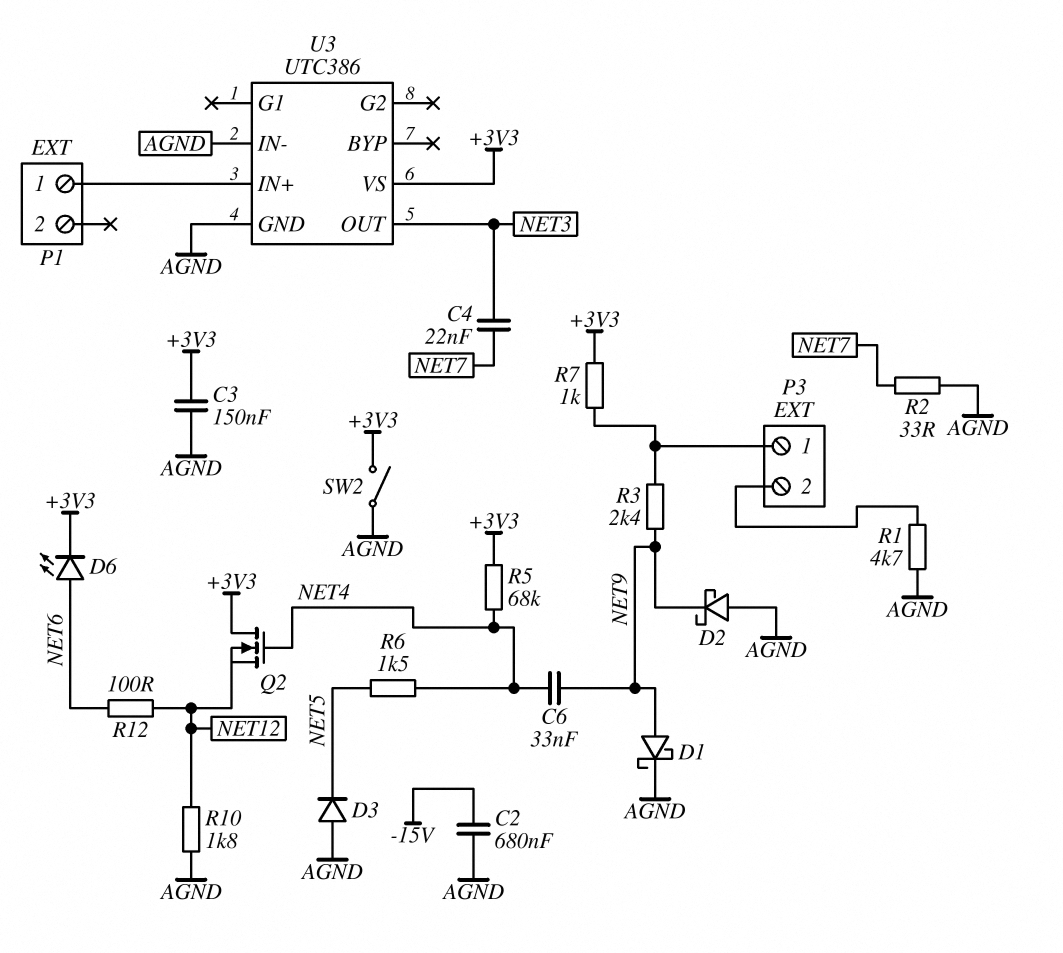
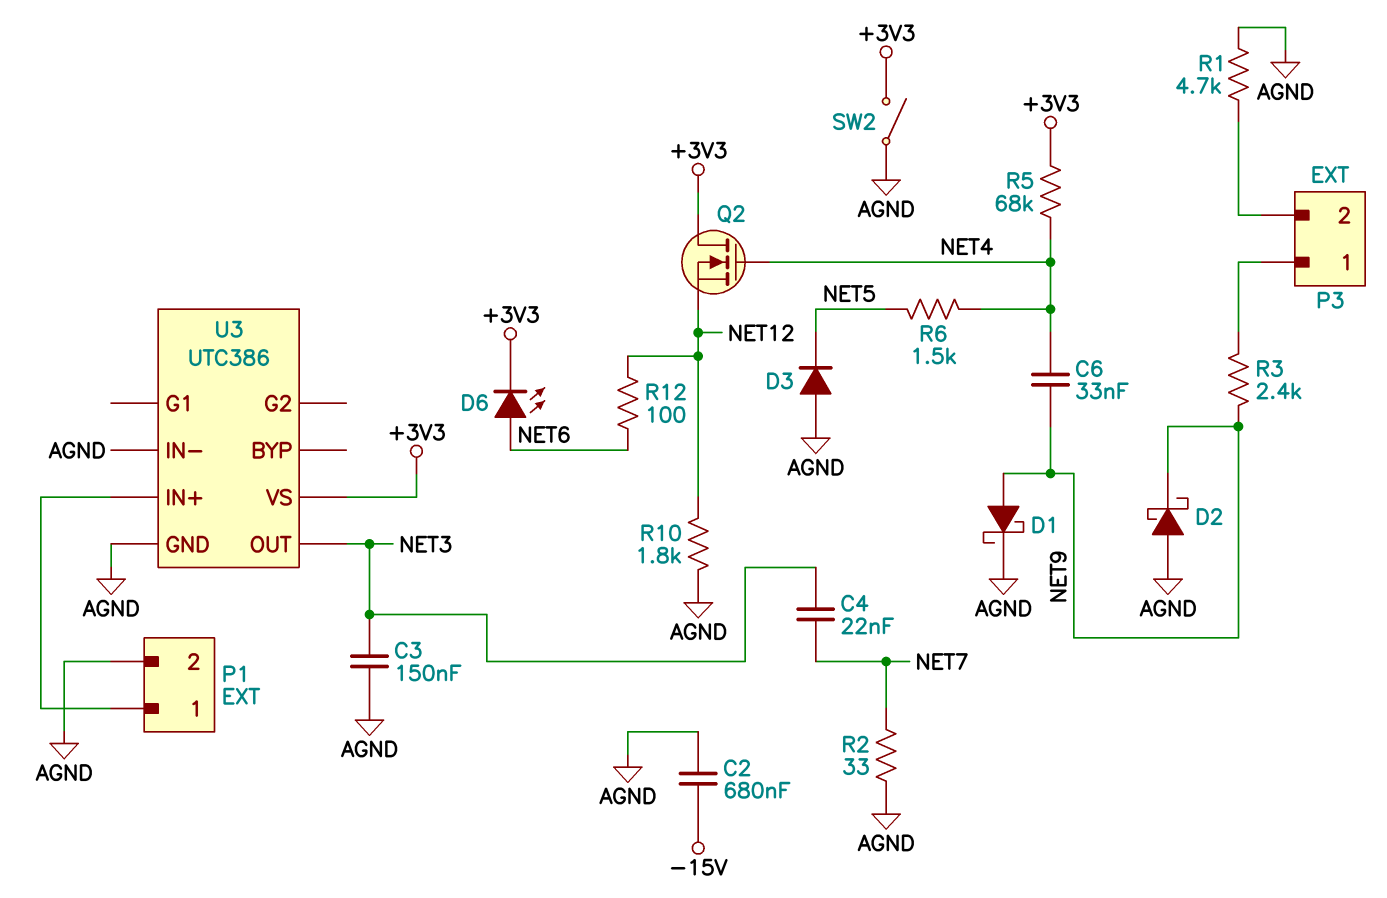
C3: 150nF (+3V3, AGND) -> 150nF (AGND, NET3)
P1 pin 2: none -> AGND
R7: 1k (+3V3, P3/1) -> none

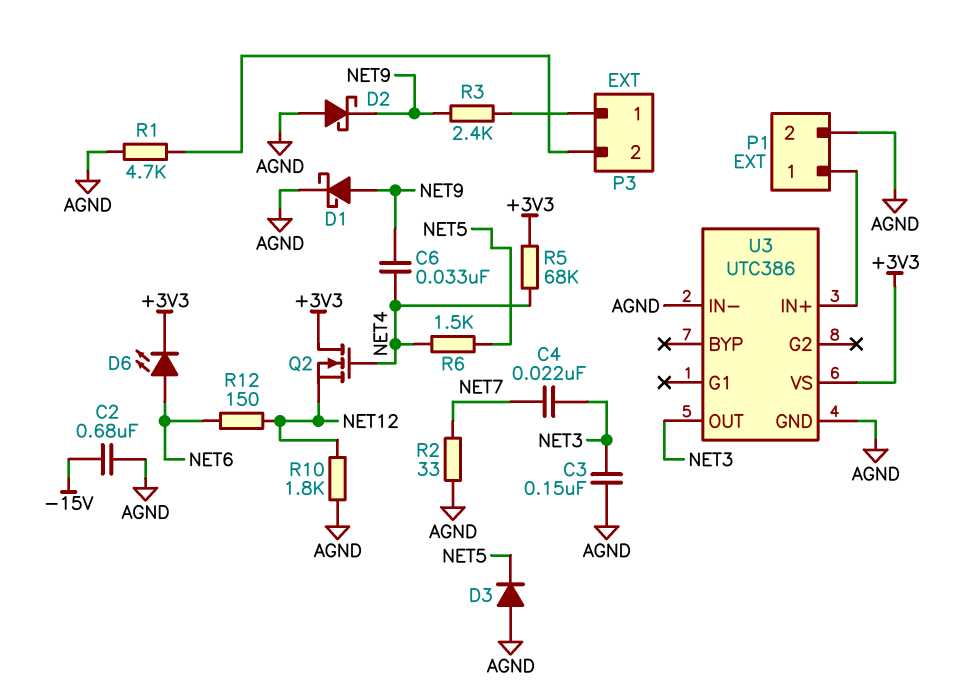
R12: 100 (NET6, NET12) -> 150 (NET6, NET12)
SW2: switch (+3V3, AGND) -> none

